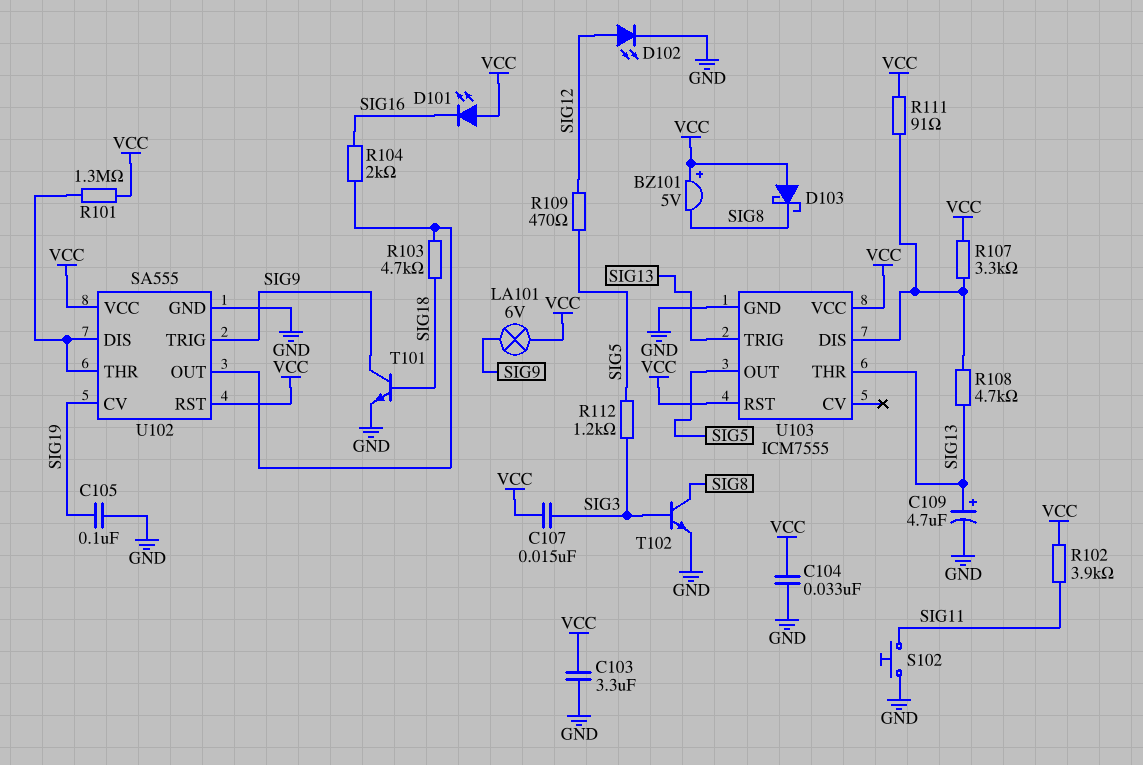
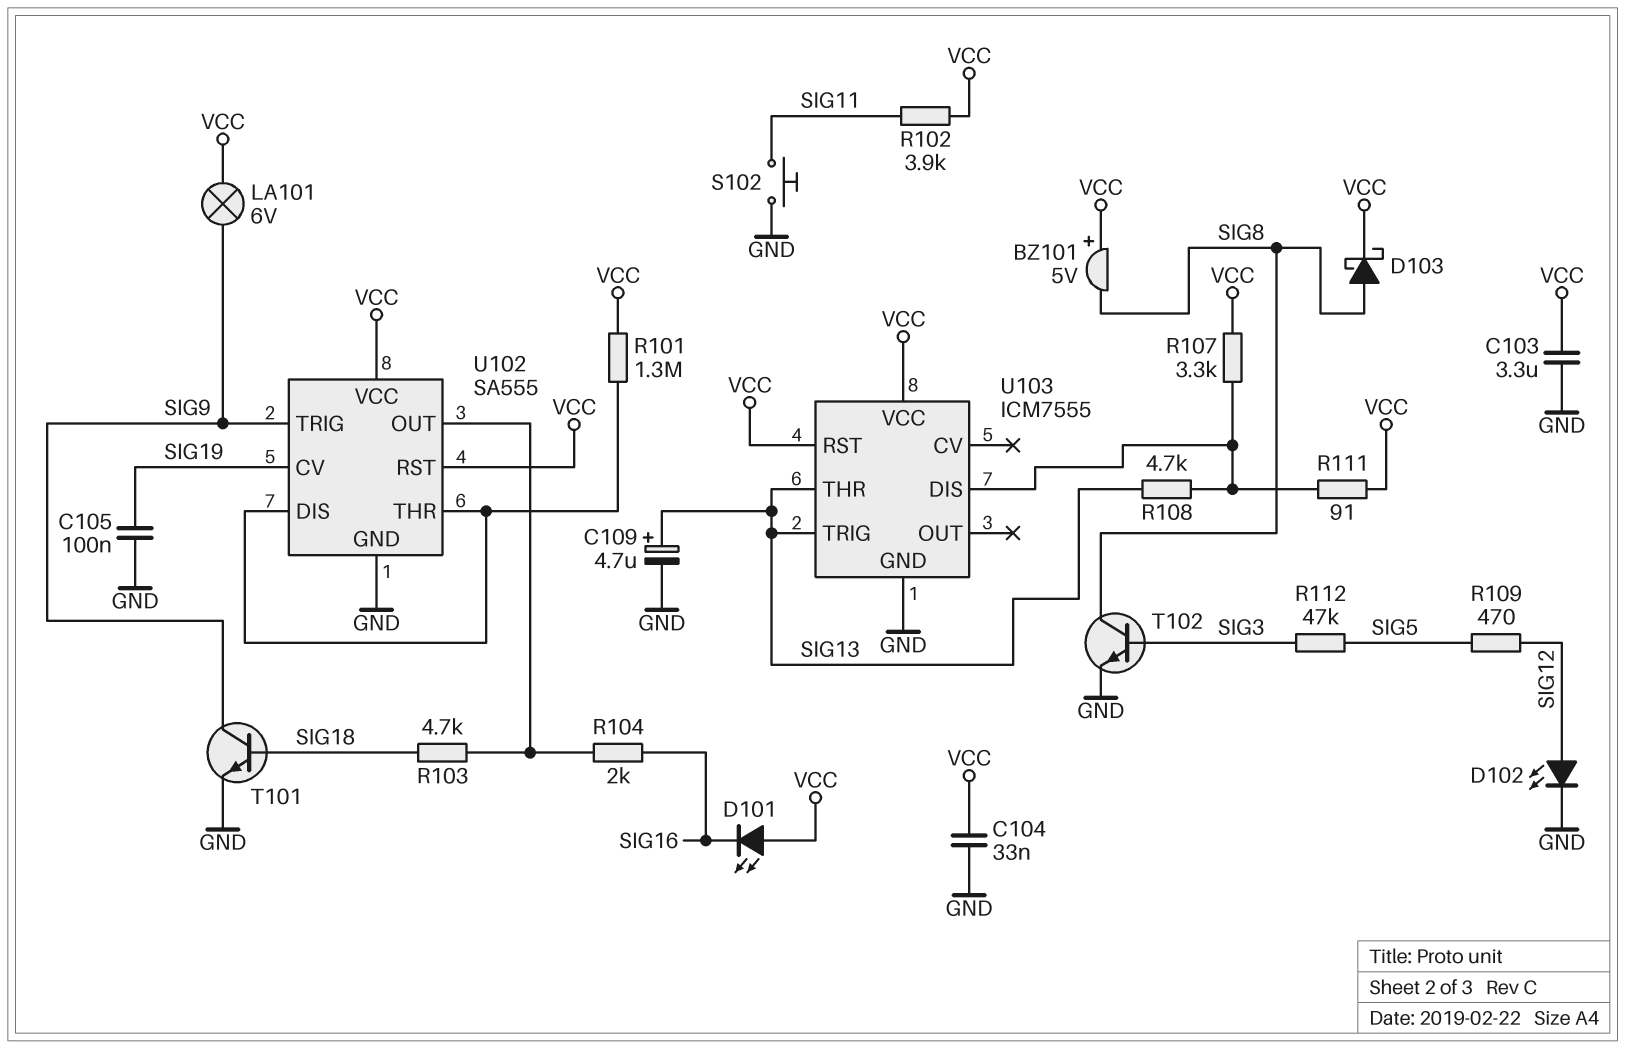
C107: 15nF (SIG3, VCC) -> none
D103: schottky (A VCC, K SIG8) -> schottky (A SIG8, K VCC)
R112: 1.2k (SIG3, SIG5) -> 47k (SIG3, SIG5)
U103 pin OUT: SIG5 -> none

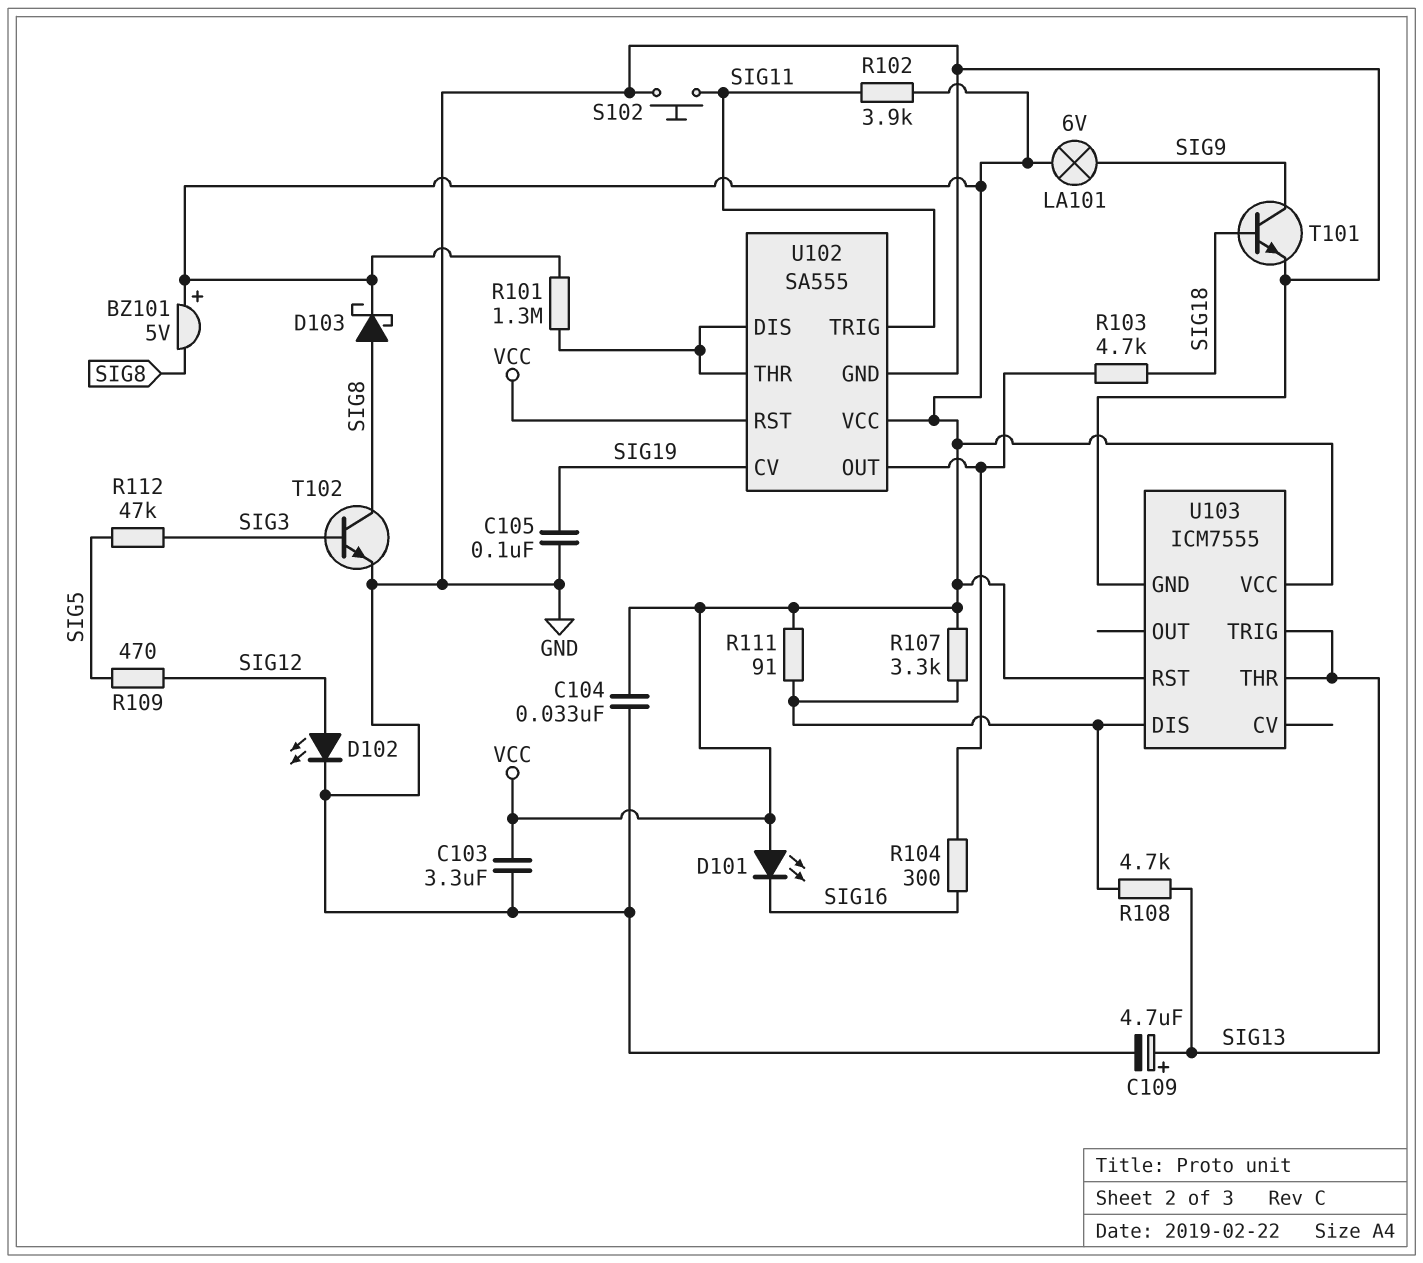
R104: 2k (SIG16, U102/OUT) -> 300 (SIG16, U102/OUT)
U102 pin TRIG: SIG9 -> SIG11

